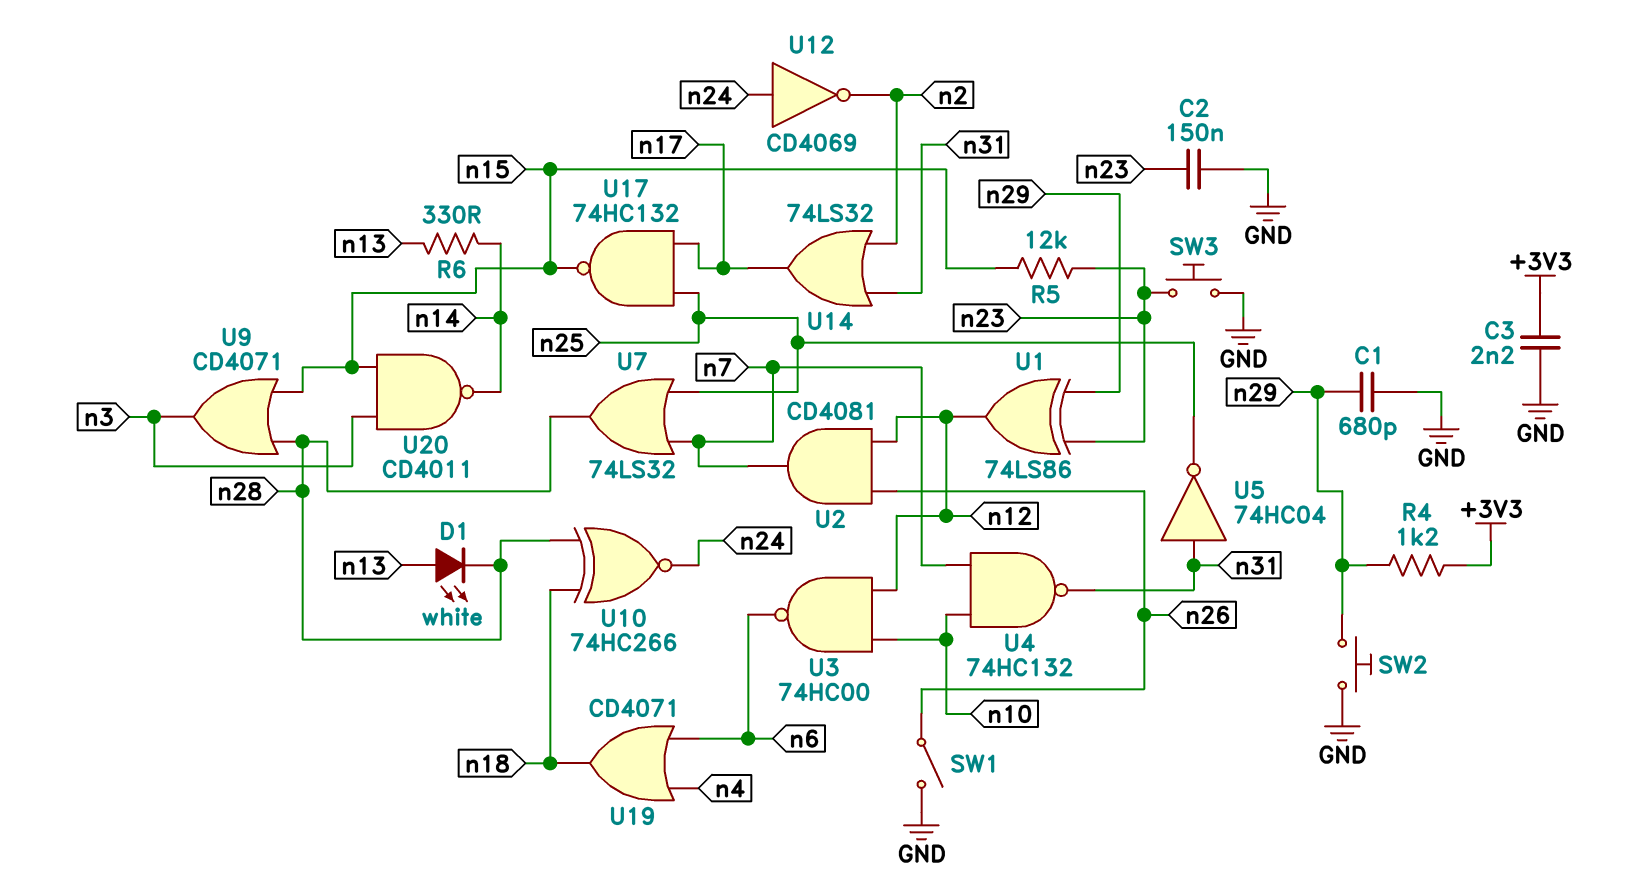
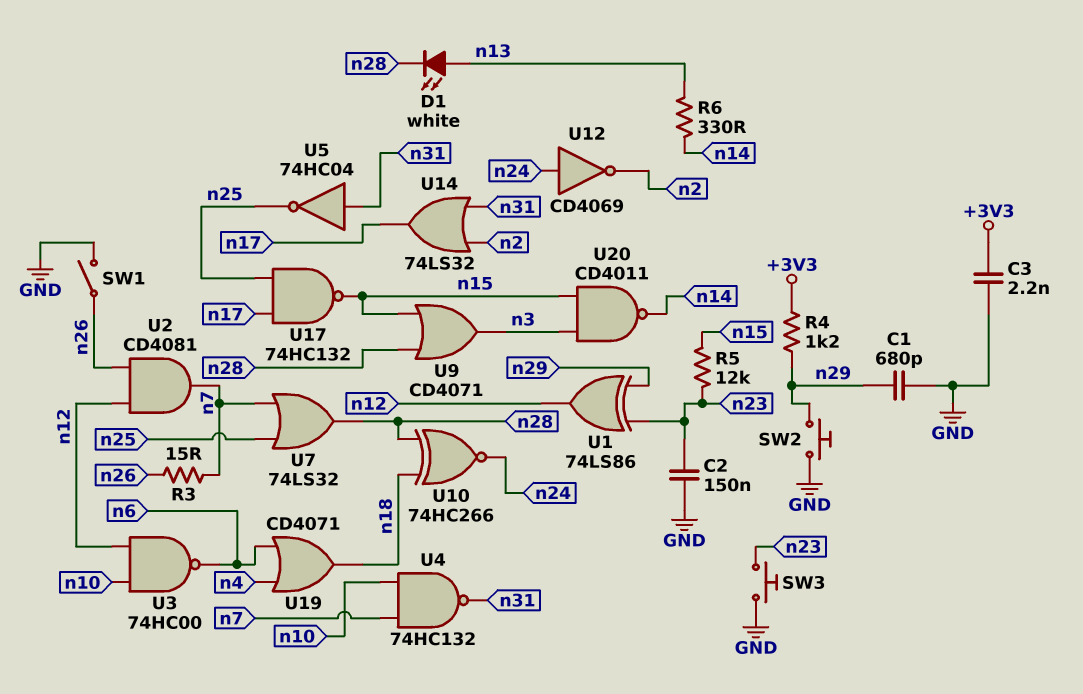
R3: none -> 15 (n7, n26)

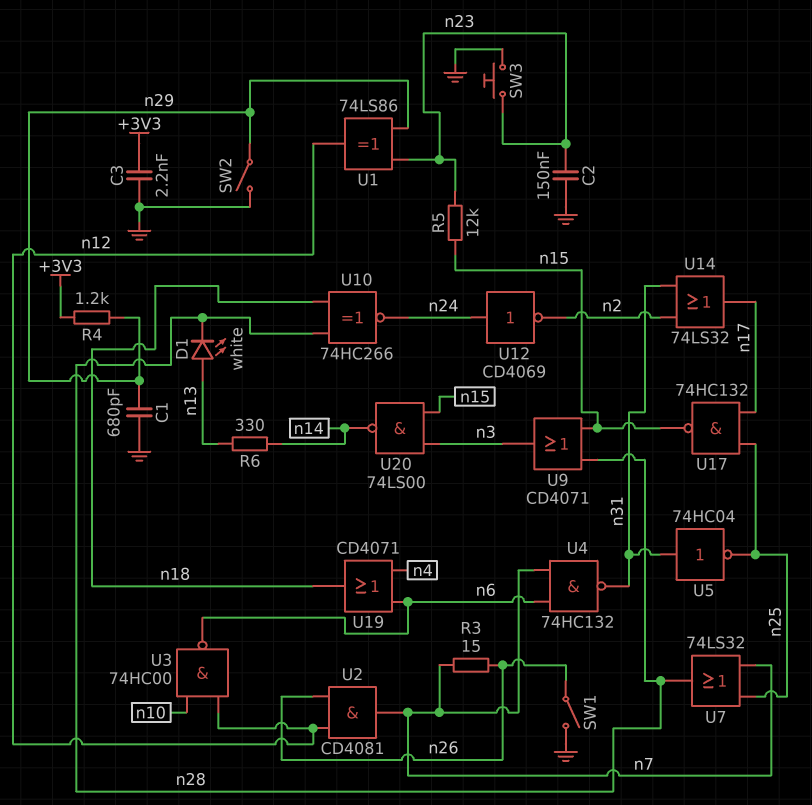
SW2: button (GND, n29) -> switch (GND, n29)
U4: NAND 74HC132 (in n7, in n10, out n31) -> NAND 74HC132 (in n6, in n7, out n31)
U20: NAND CD4011 (in n3, in n15, out n14) -> NAND 74LS00 (in n3, in n15, out n14)

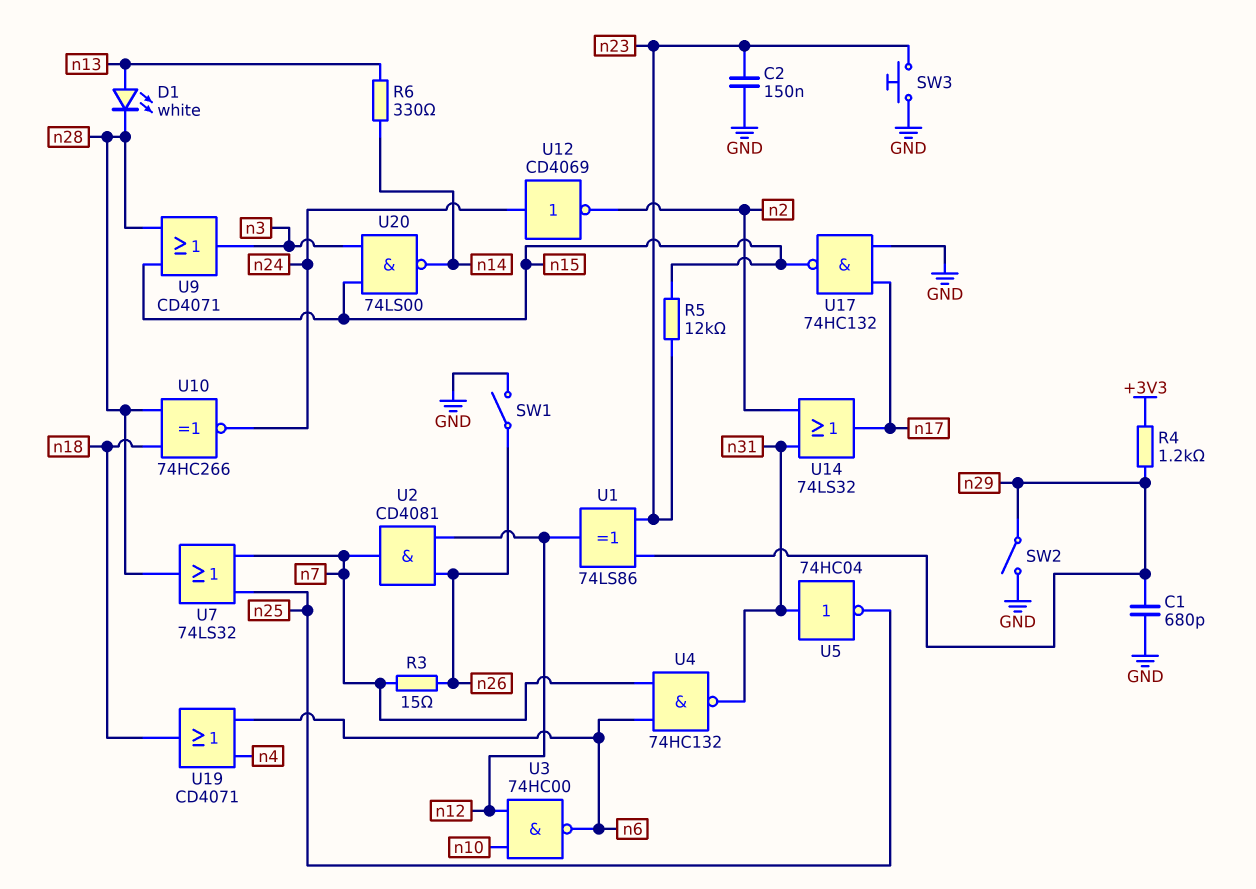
C3: 2.2nF (+3V3, GND) -> none
U17: NAND 74HC132 (in n17, in n25, out n15) -> NAND 74HC132 (in GND, in n17, out n15)

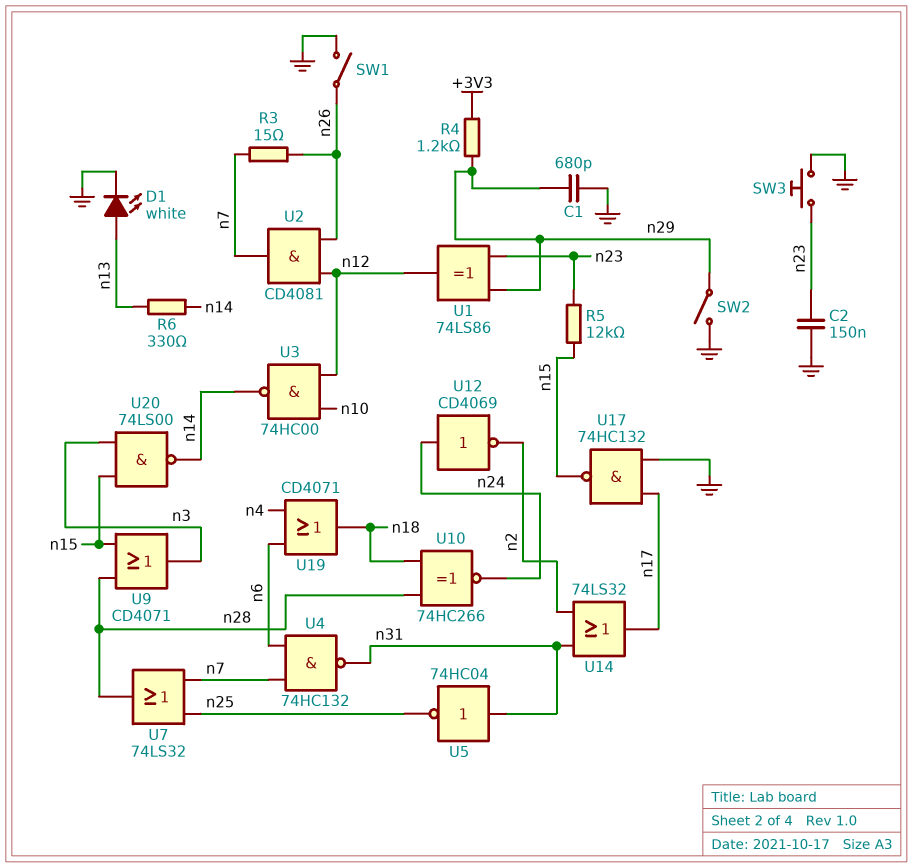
D1: LED white (A n13, K n28) -> LED white (A n13, K GND)
U3: NAND 74HC00 (in n10, in n12, out n6) -> NAND 74HC00 (in n10, in n12, out n14)

